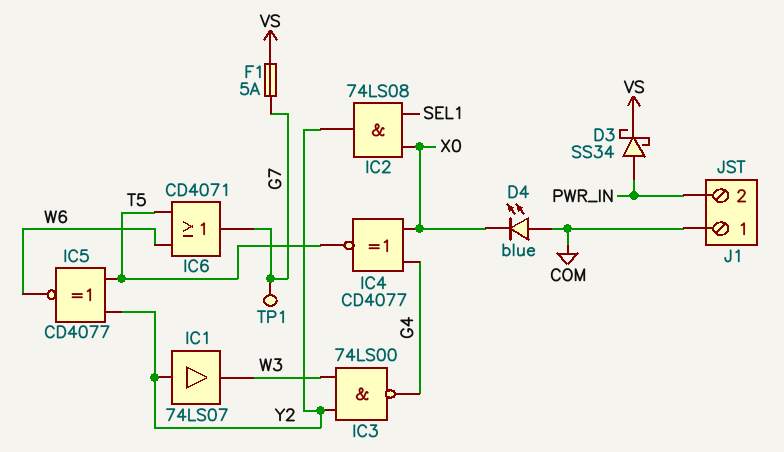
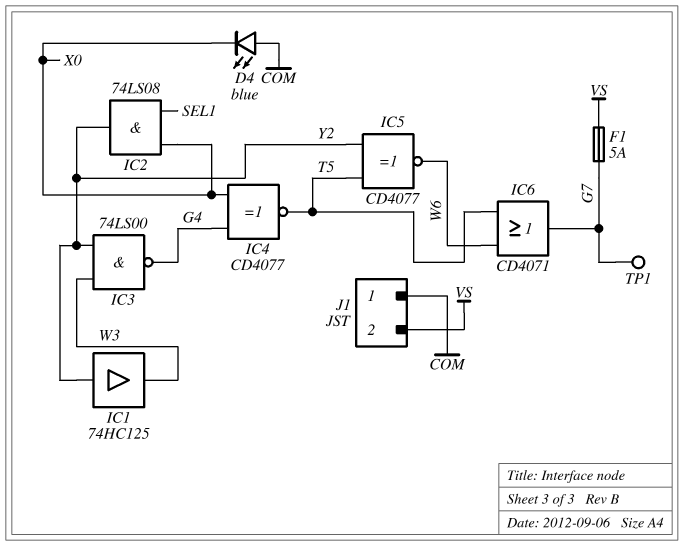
D3: schottky SS34 (A PWR_IN, K VS) -> none
IC1: buffer 74LS07 (in Y2, out W3) -> buffer 74HC125 (in Y2, out W3)
J1 pin 2: PWR_IN -> VS

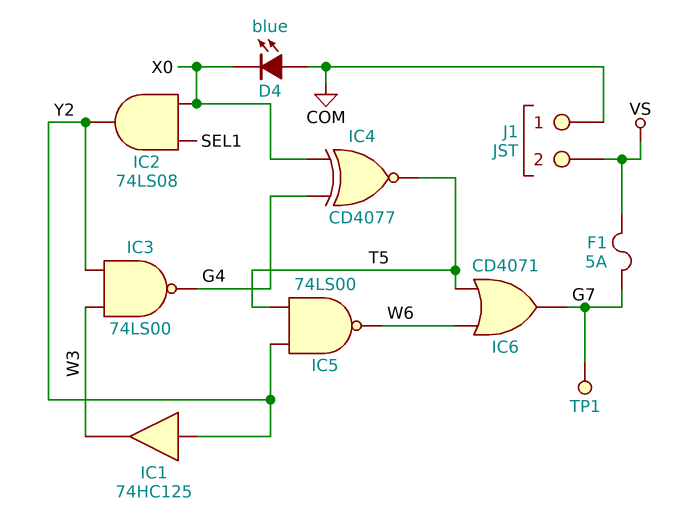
IC5: XNOR CD4077 (in T5, in Y2, out W6) -> NAND 74LS00 (in T5, in Y2, out W6)

